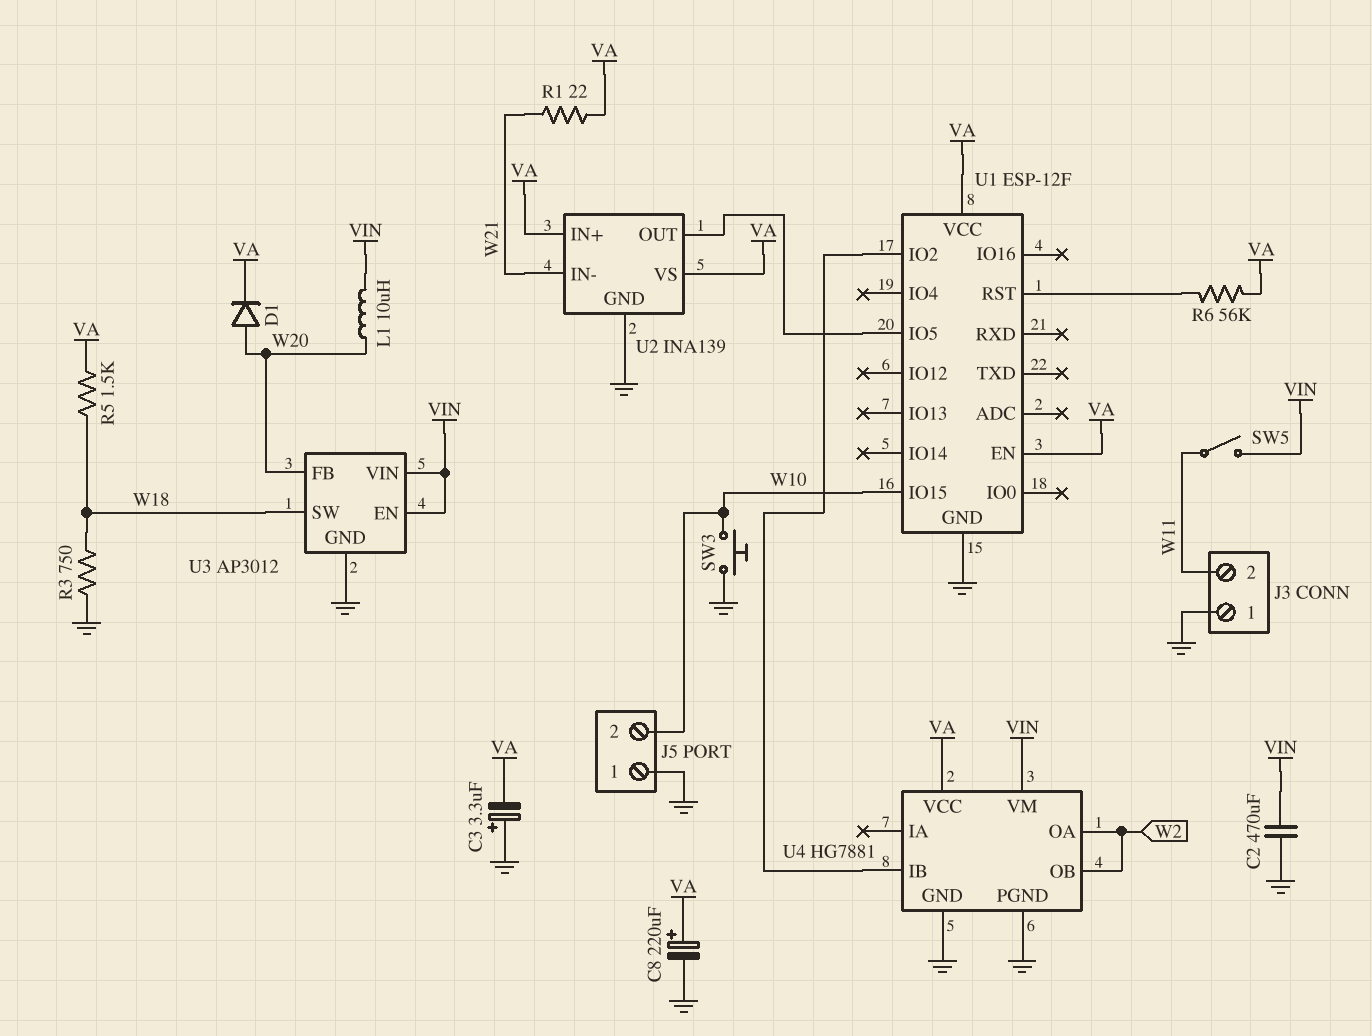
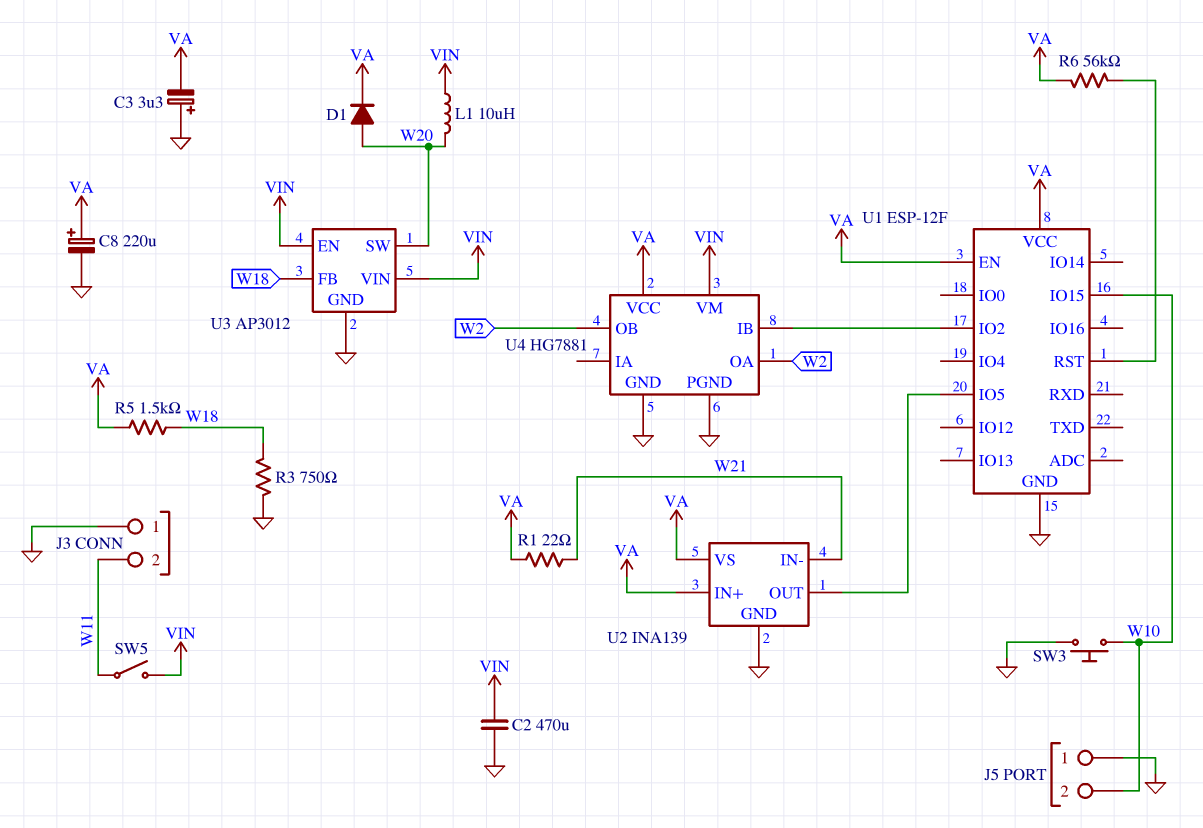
U3 pin FB: W20 -> W18
U3 pin SW: W18 -> W20

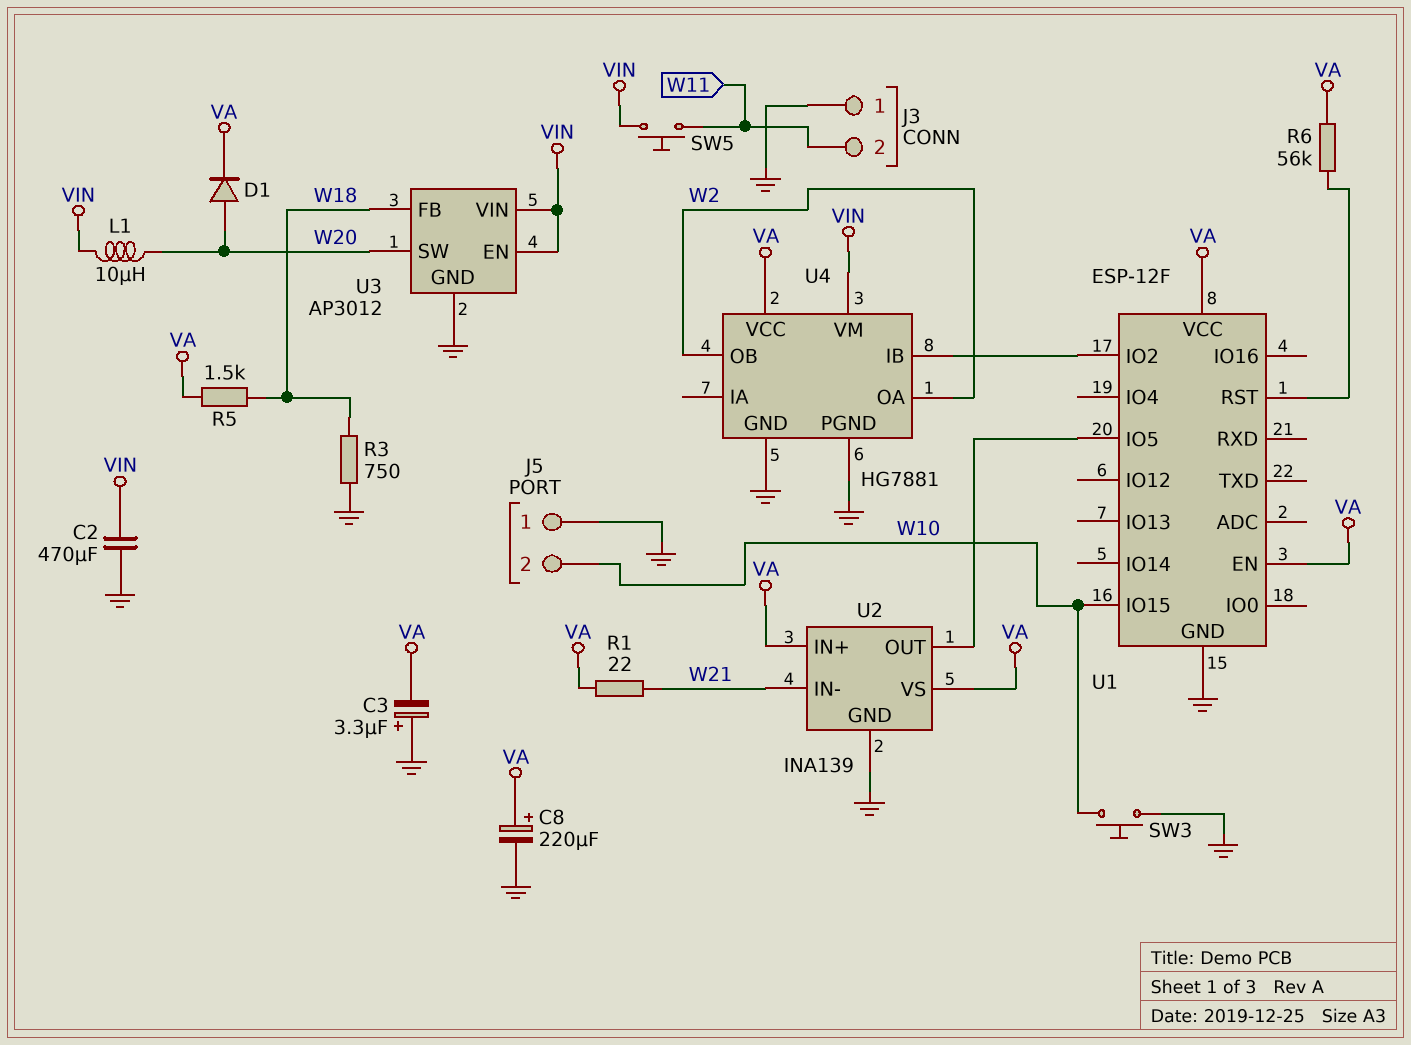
SW5: switch (VIN, W11) -> button (VIN, W11)

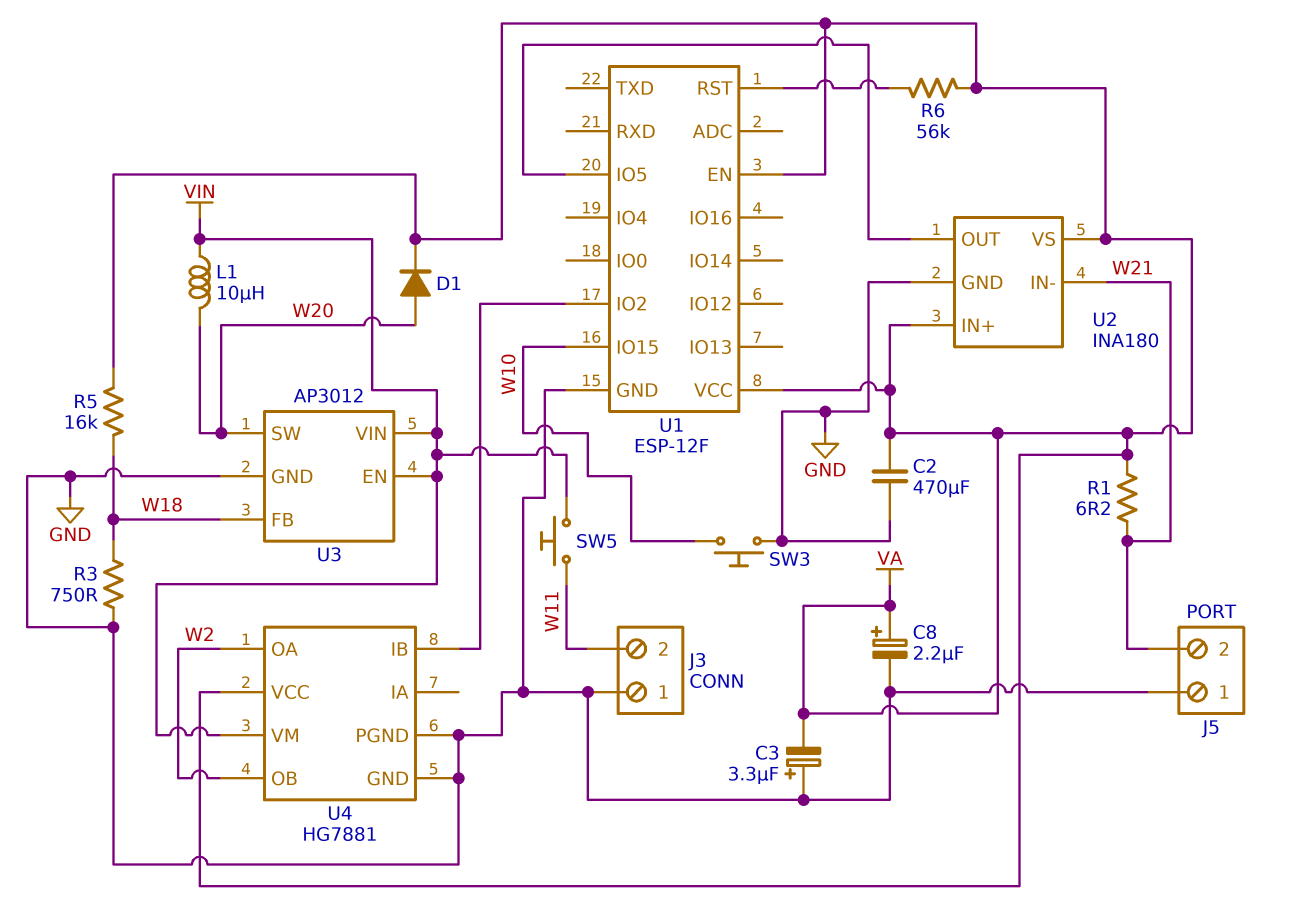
C2: 470uF (GND, VIN) -> 470uF (GND, VA)
C8: 220uF (plus VA, minus GND) -> 2.2uF (plus VA, minus GND)
J5 pin 2: W10 -> W21
R1: 22 (VA, W21) -> 6.2 (VA, W21)
R5: 1.5k (VA, W18) -> 16k (VA, W18)
U2: INA139 -> INA180

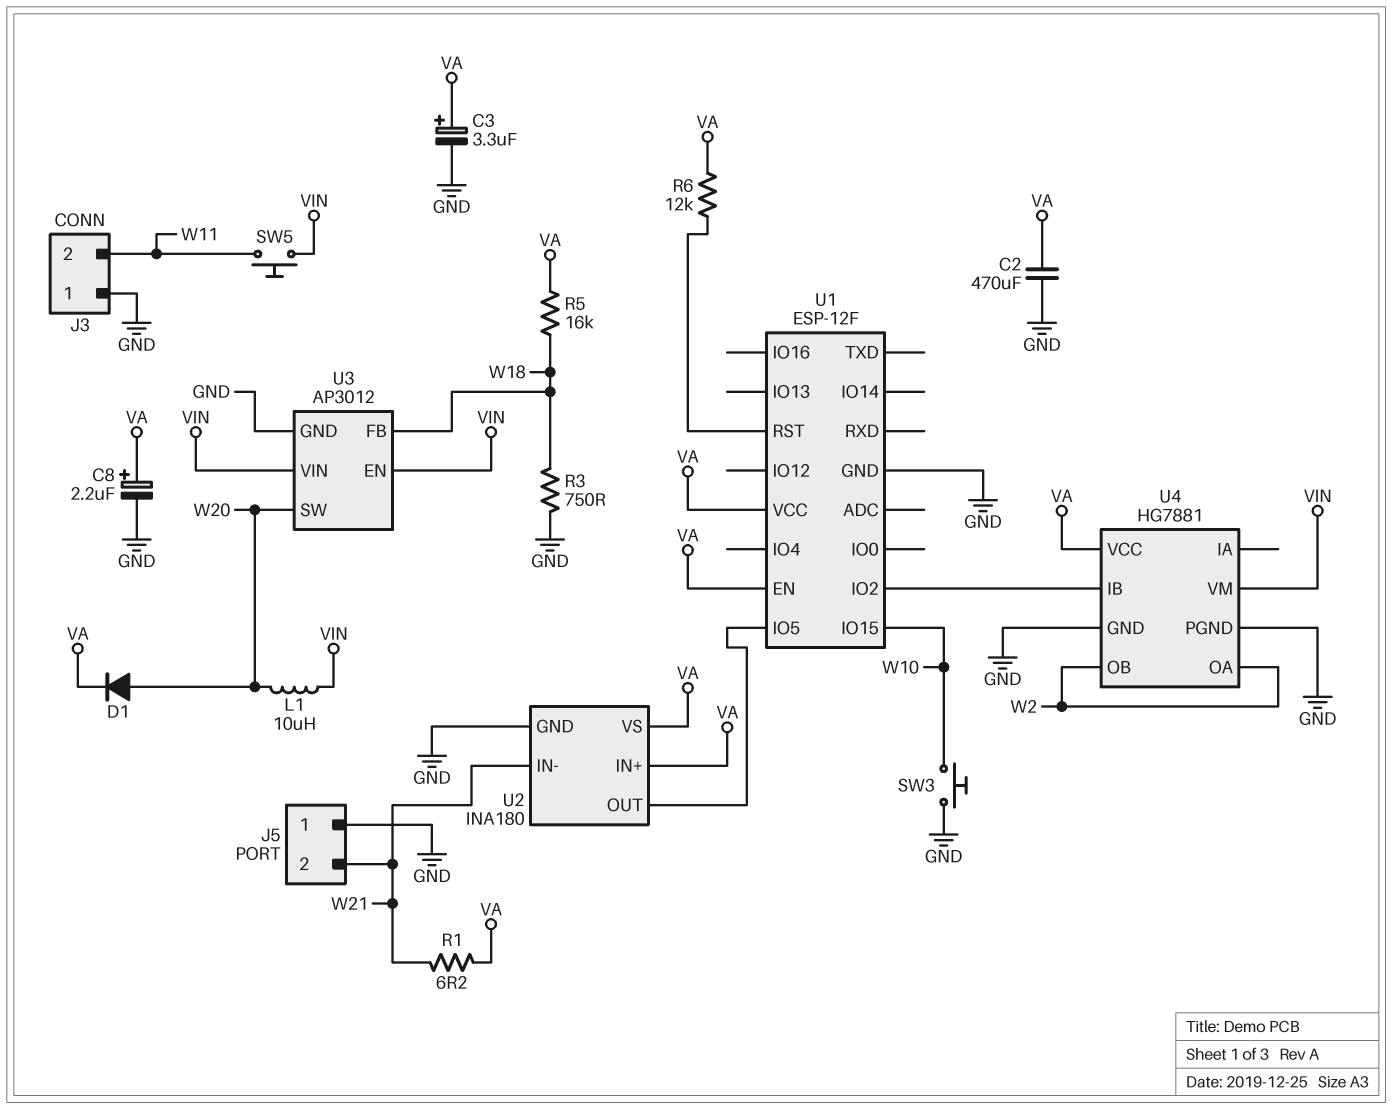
C3: 3.3uF (plus GND, minus VA) -> 3.3uF (plus VA, minus GND)
R6: 56k (U1/RST, VA) -> 12k (U1/RST, VA)

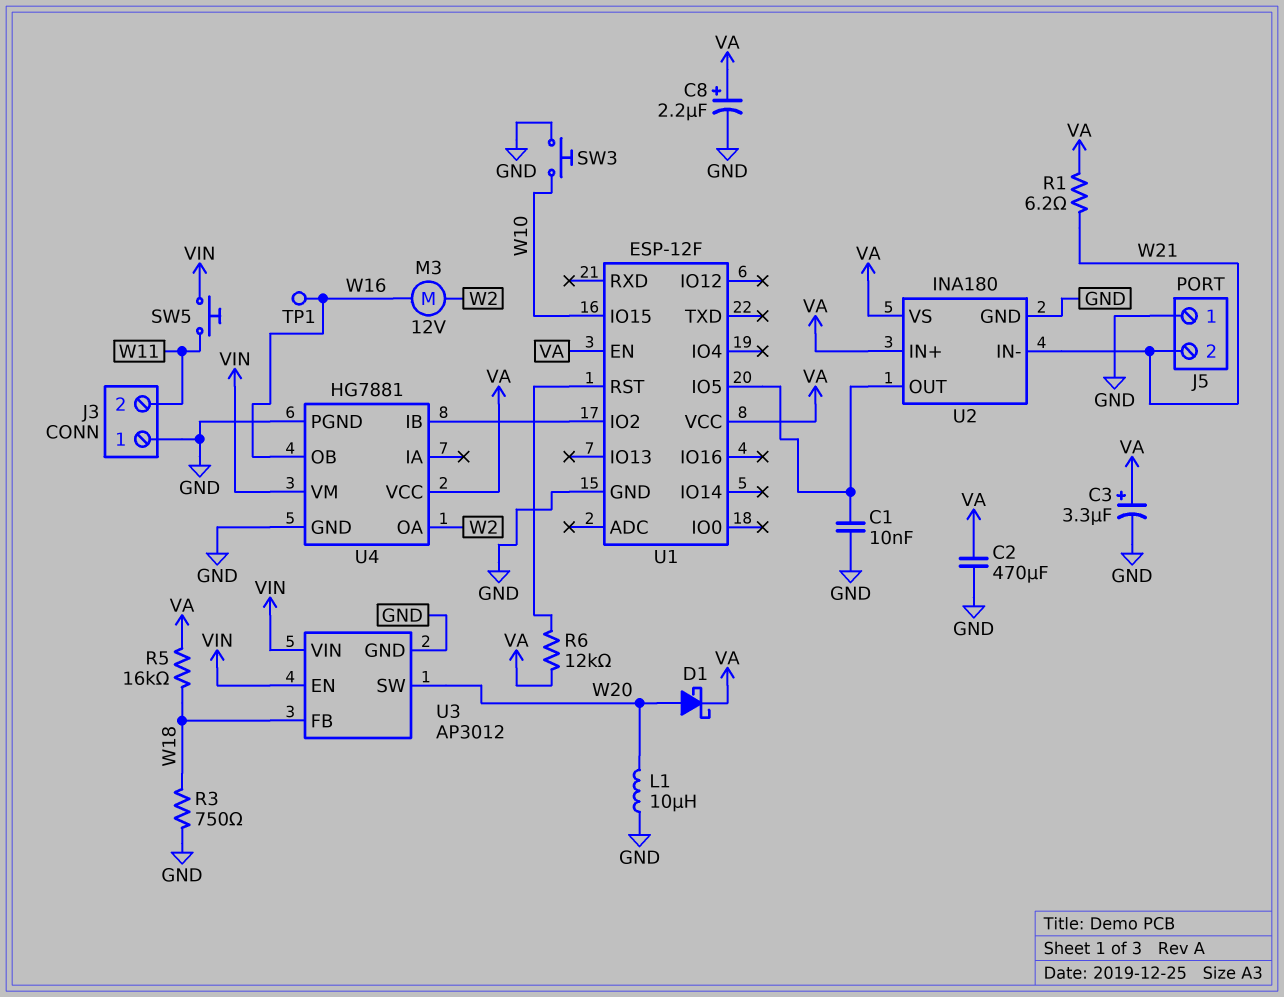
C1: none -> 10nF (GND, U1/IO5)
D1: diode (A W20, K VA) -> schottky (A W20, K VA)
L1: 10uH (VIN, W20) -> 10uH (GND, W20)
M3: none -> motor 12V (W2, W16)
TP1: none -> test point (W16)
U4 pin OB: W2 -> W16

